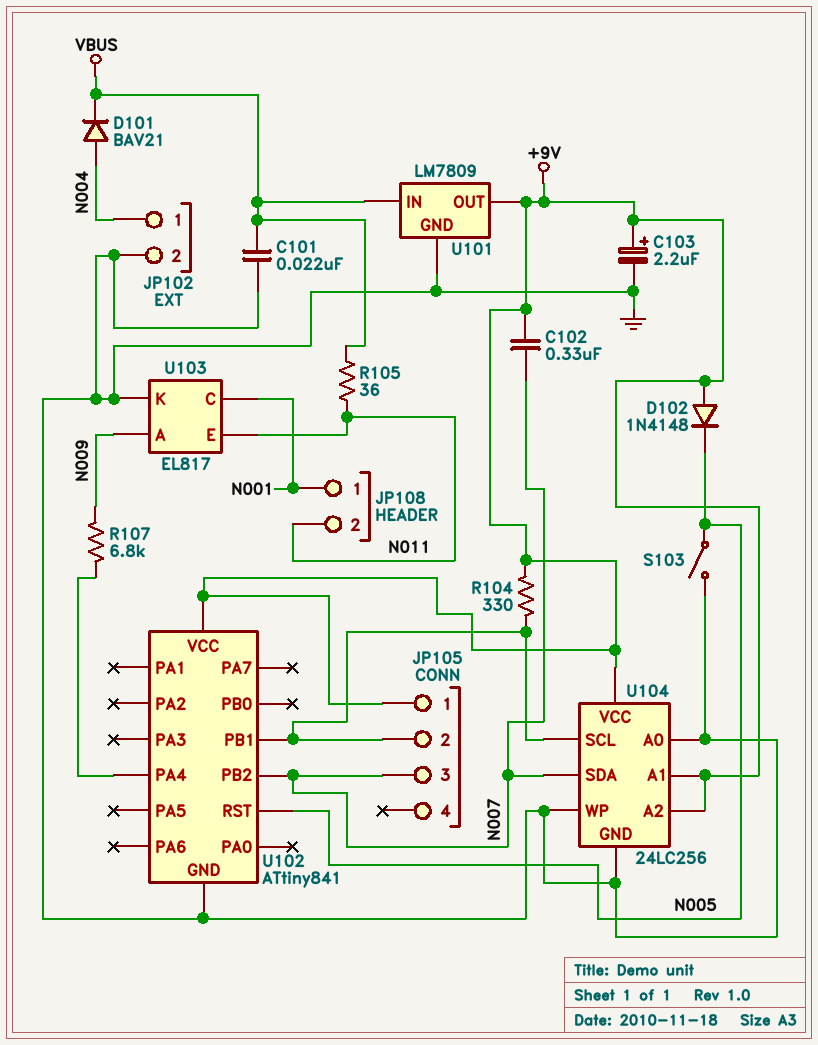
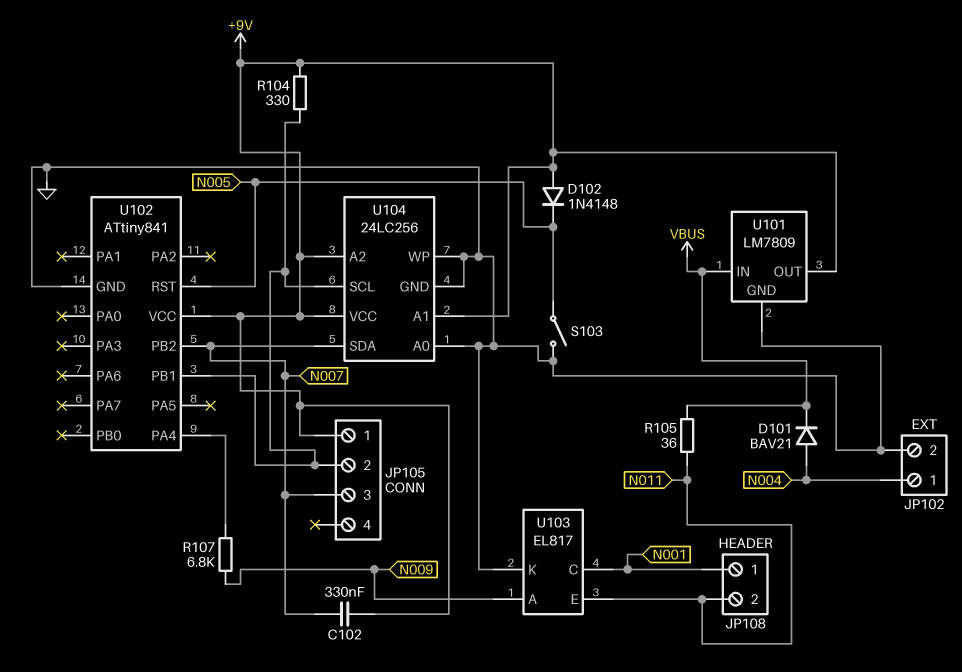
C101: 22nF (GND, VBUS) -> none
C103: 2.2uF (plus +9V, minus GND) -> none

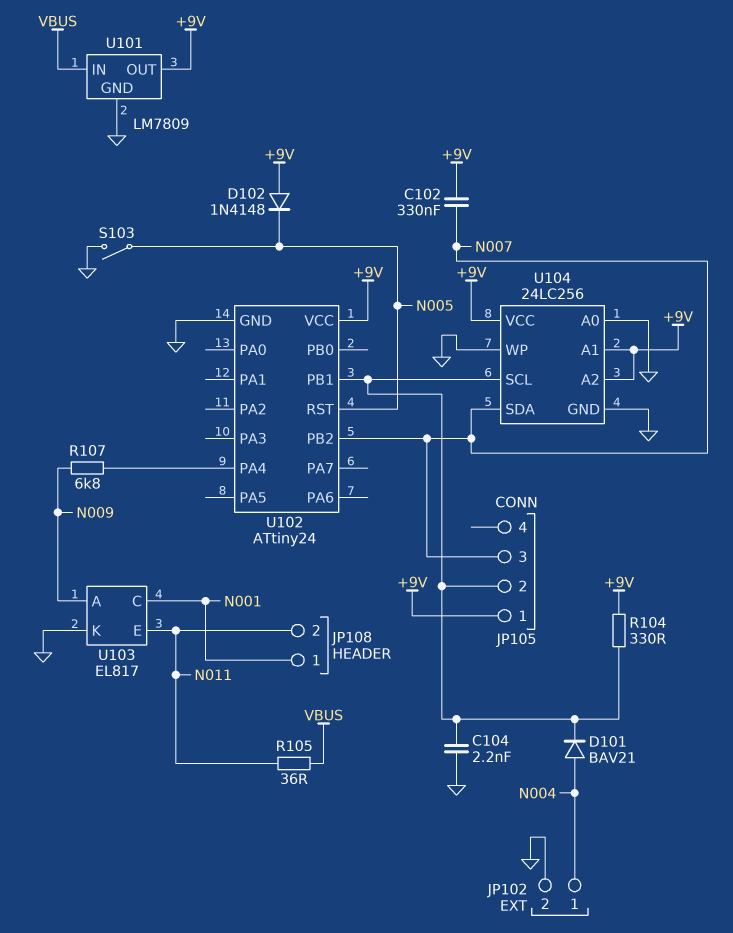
C104: none -> 2.2nF (GND, JP105/2)
D101: diode BAV21 (A N004, K VBUS) -> diode BAV21 (A N004, K JP105/2)
U102: ATtiny841 -> ATtiny24

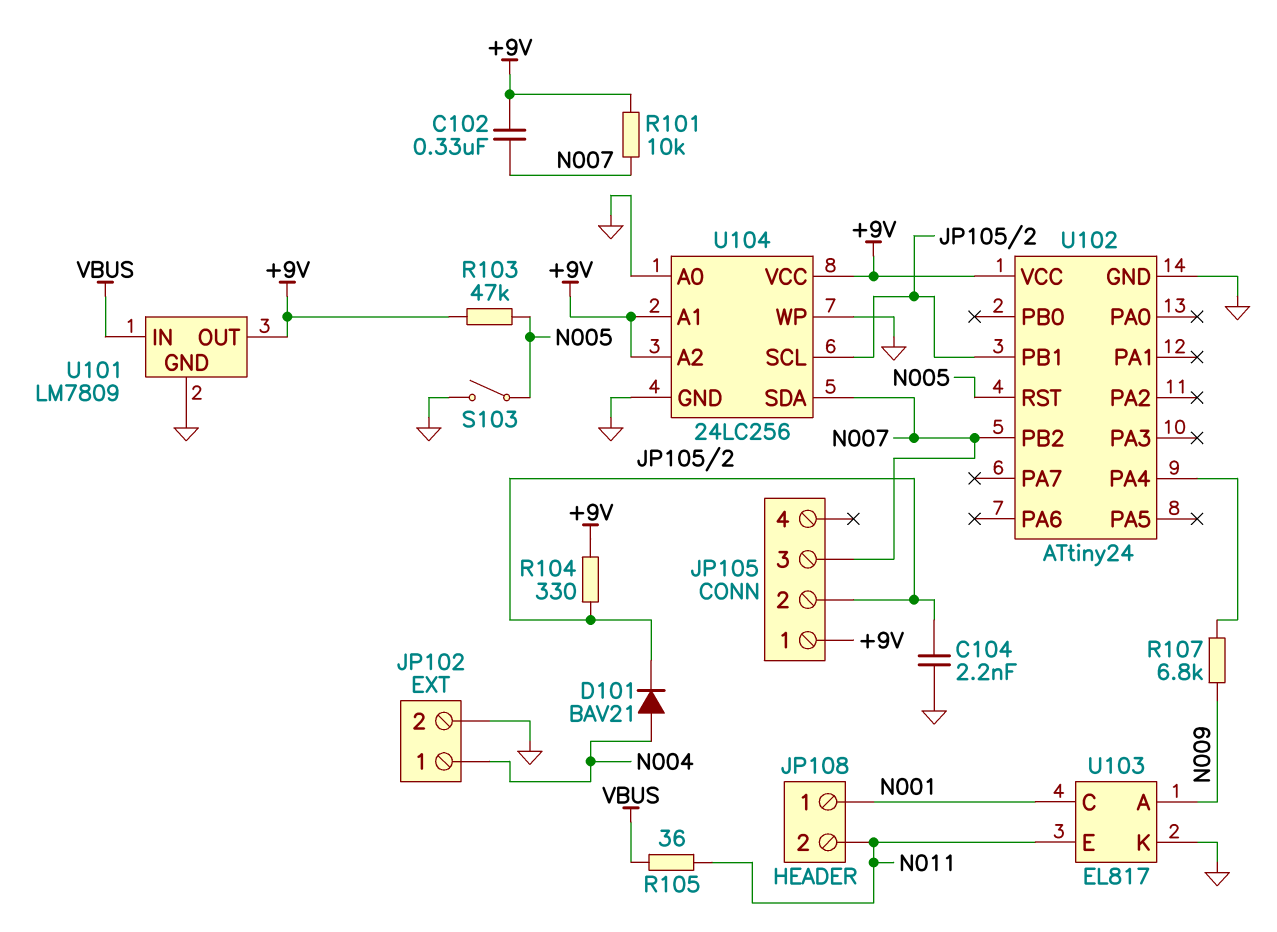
D102: diode 1N4148 (A +9V, K N005) -> none
R101: none -> 10k (+9V, N007)
R103: none -> 47k (+9V, N005)

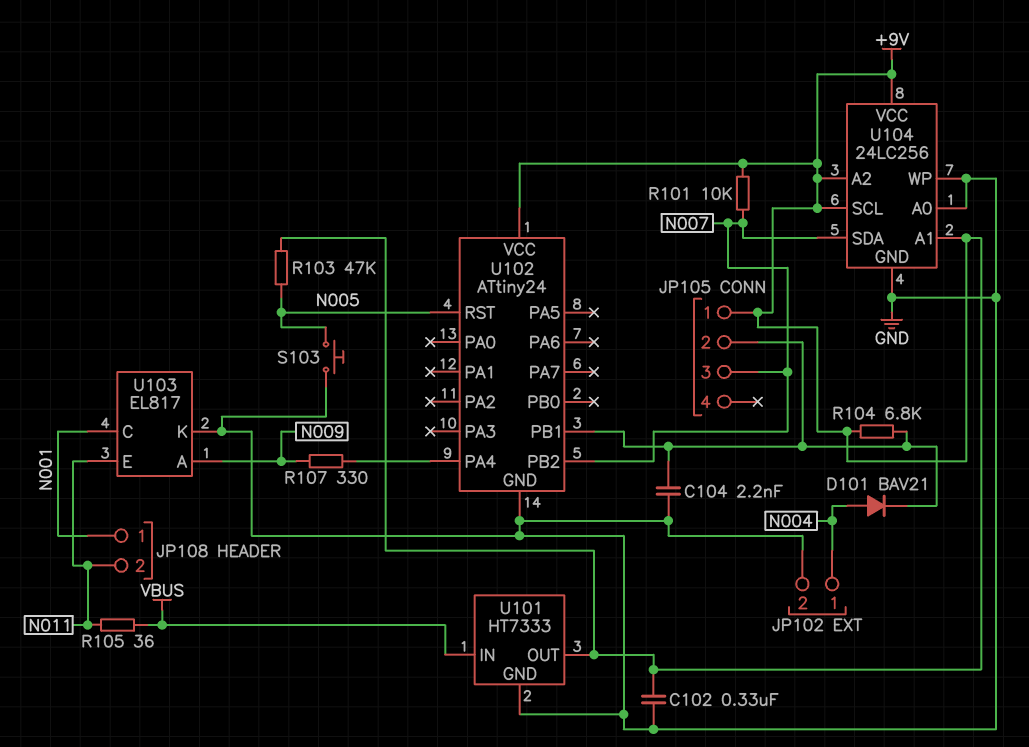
C102: 330nF (+9V, N007) -> 330nF (+9V, GND)
R104: 330 (+9V, JP105/2) -> 6.8k (+9V, JP105/2)
R107: 6.8k (N009, U102/PA4) -> 330 (N009, U102/PA4)
S103: switch (GND, N005) -> button (GND, N005)
U101: LM7809 -> HT7333
U104 pin SCL: JP105/2 -> +9V

